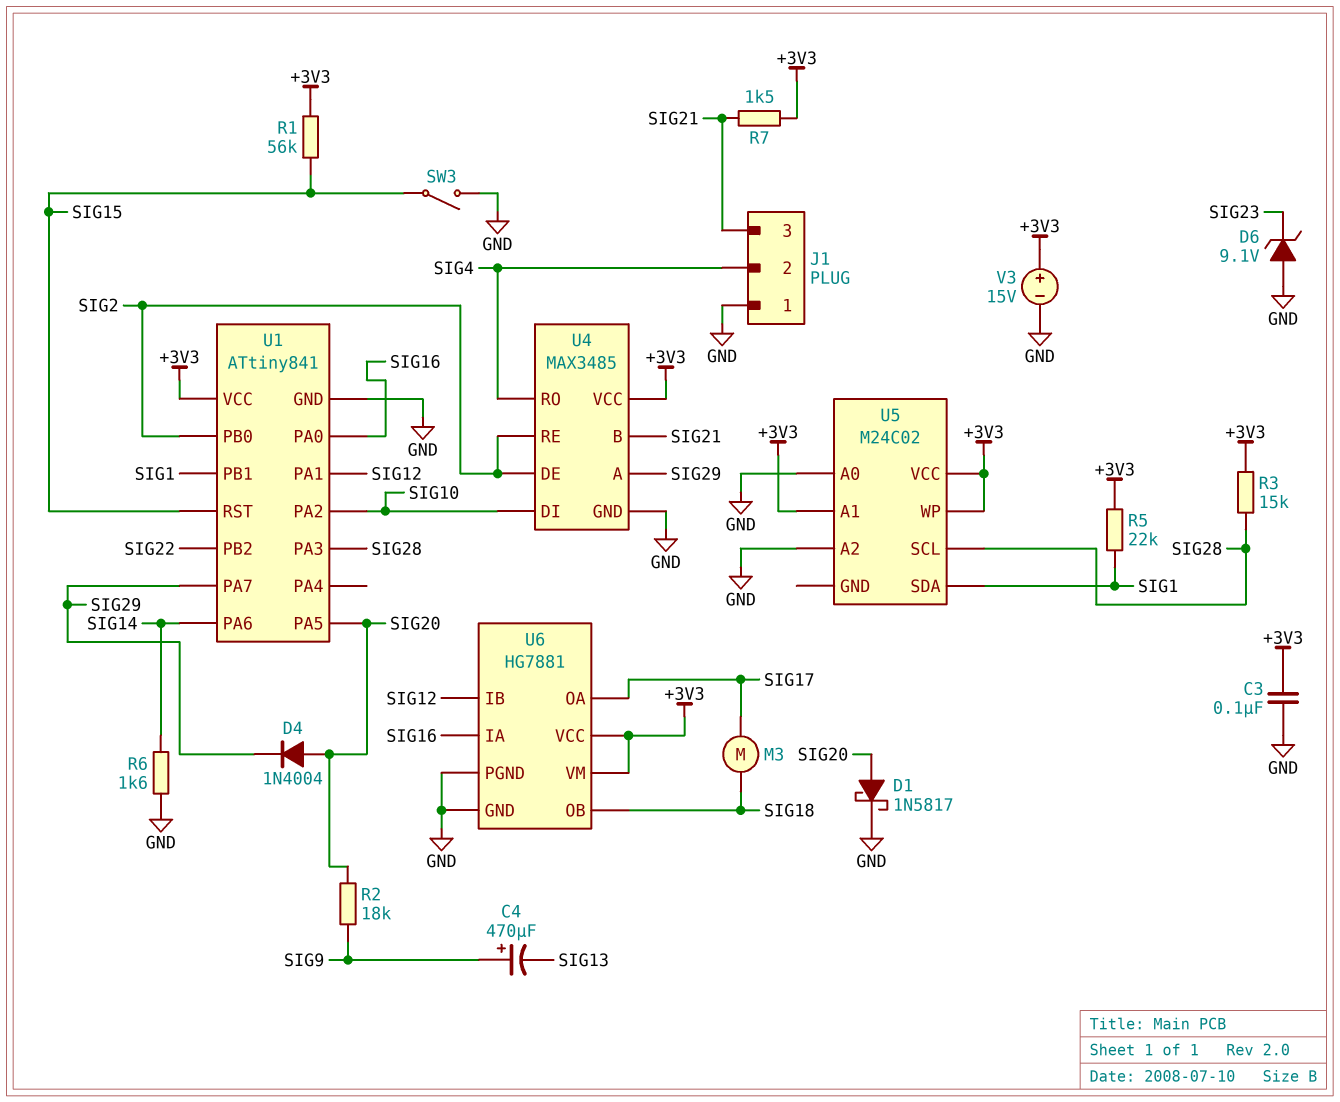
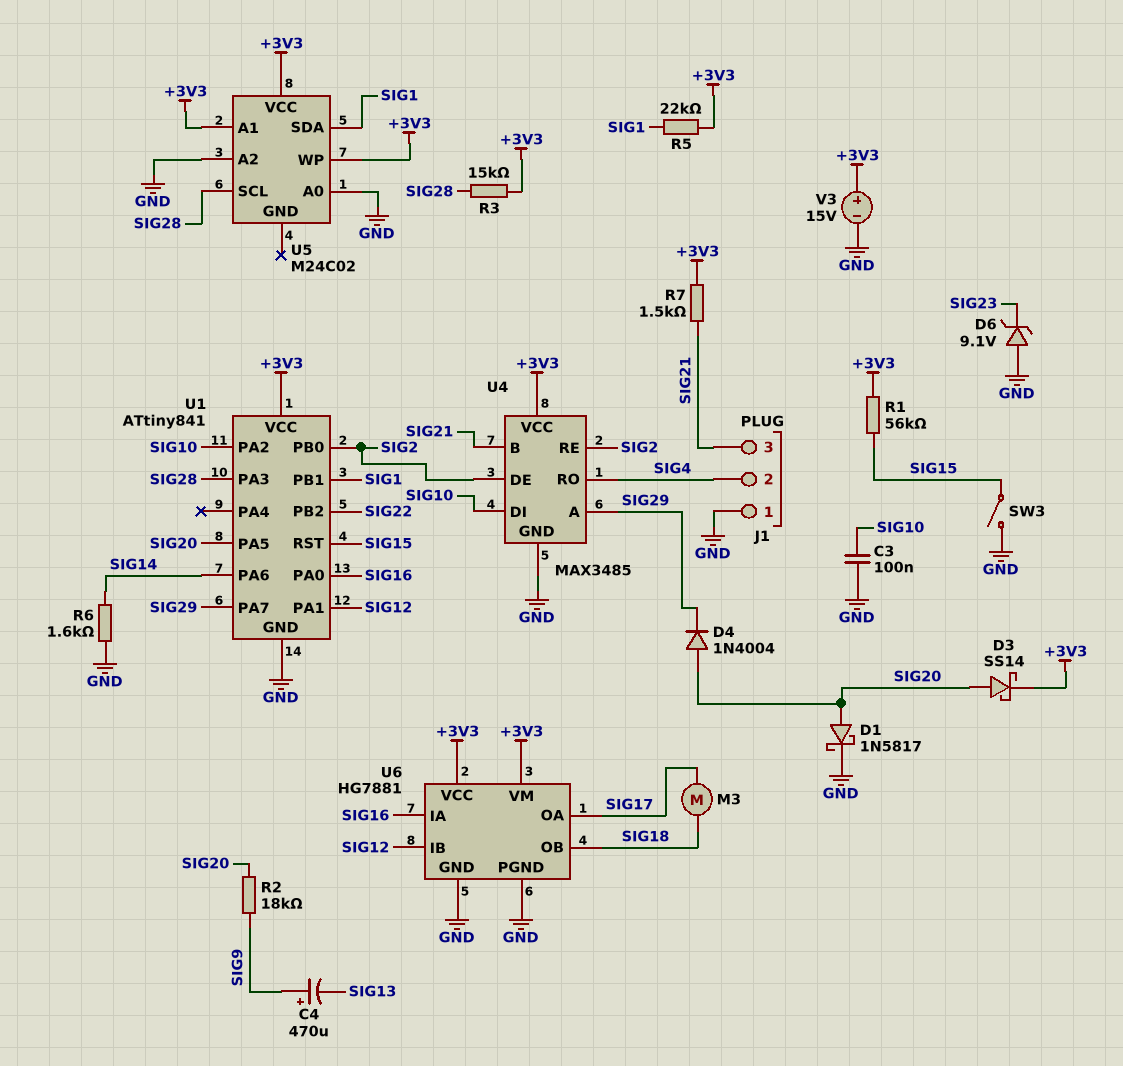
C3: 100nF (+3V3, GND) -> 100nF (GND, SIG10)
D3: none -> schottky SS14 (A SIG20, K +3V3)

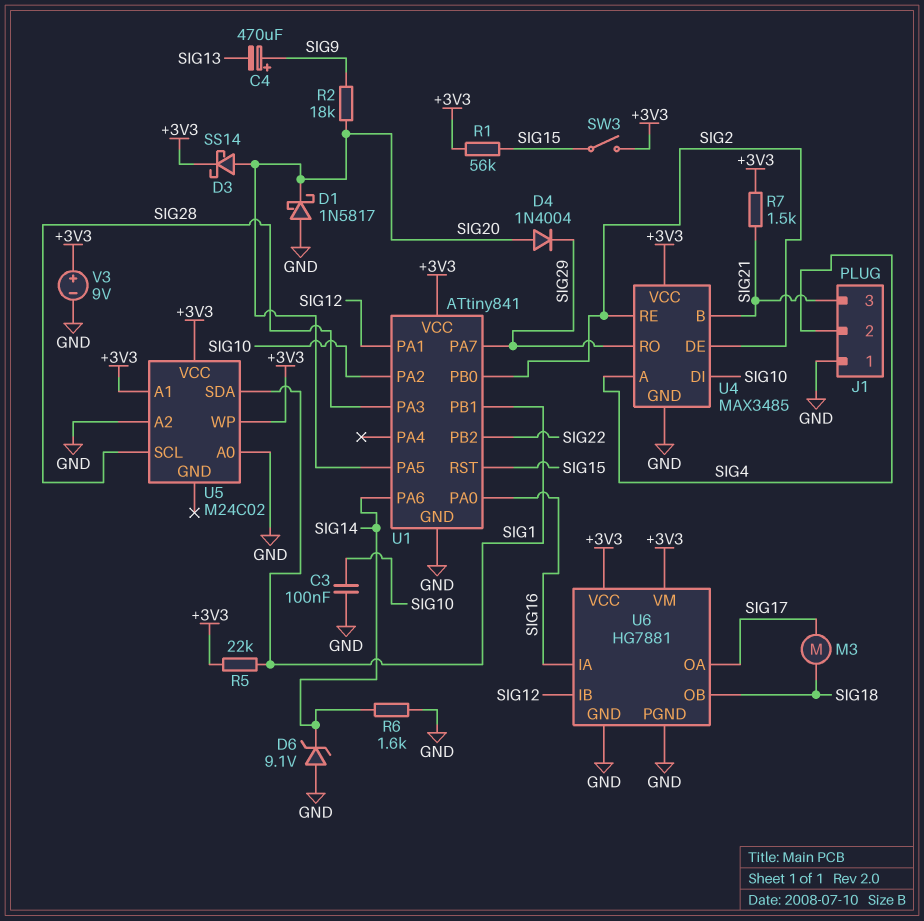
D1: schottky 1N5817 (A SIG20, K GND) -> schottky 1N5817 (A GND, K SIG20)
D6: zener 9.1V (A GND, K SIG23) -> zener 9.1V (A GND, K SIG14)
R3: 15k (+3V3, SIG28) -> none
SW3: switch (GND, SIG15) -> switch (+3V3, SIG15)
U4 pin A: SIG29 -> SIG4
U4 pin RO: SIG4 -> SIG29
V3: 15V (plus +3V3, minus GND) -> 9V (plus +3V3, minus GND)

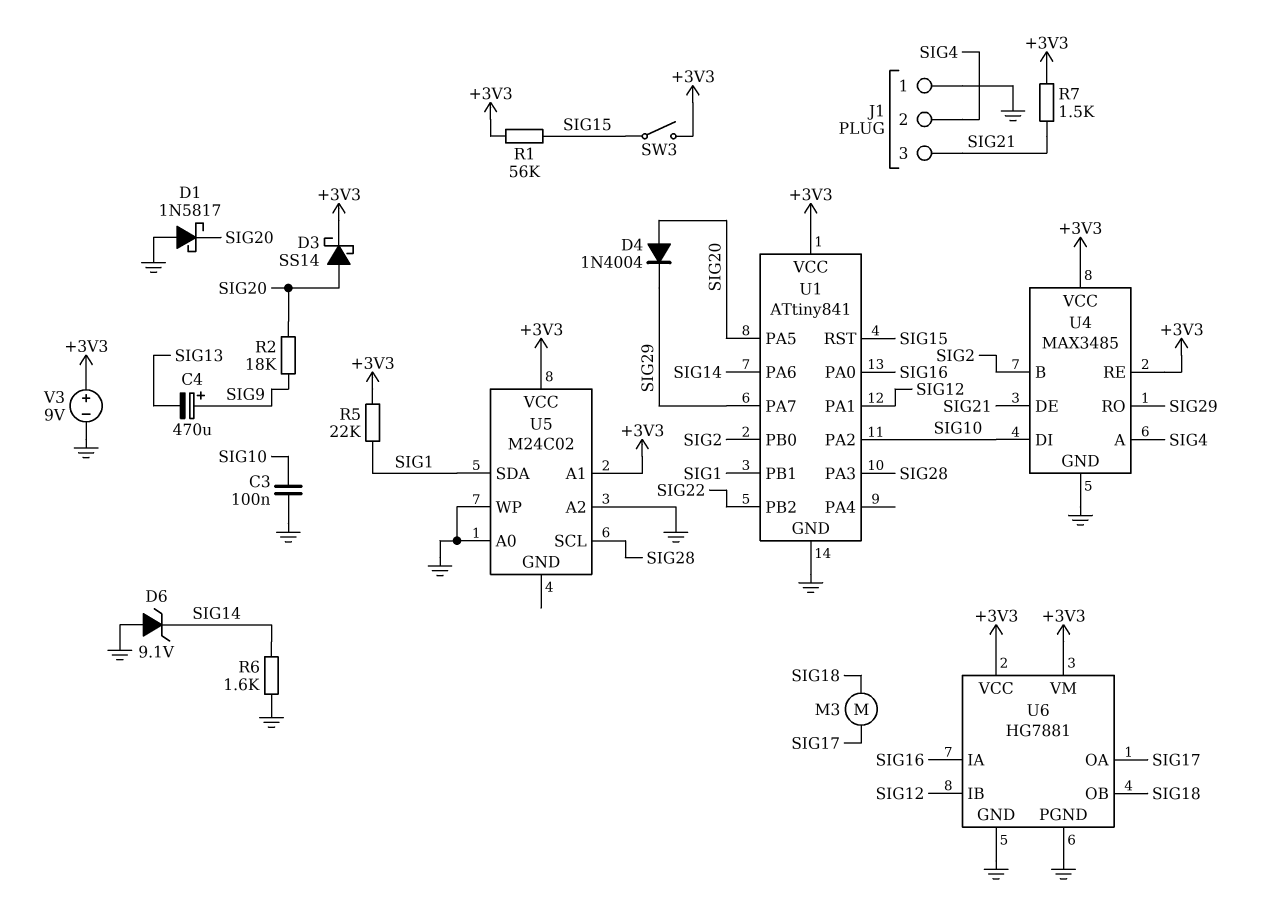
U4 pin B: SIG21 -> SIG2
U4 pin DE: SIG2 -> SIG21
U4 pin RE: SIG2 -> +3V3
U5 pin WP: +3V3 -> GND

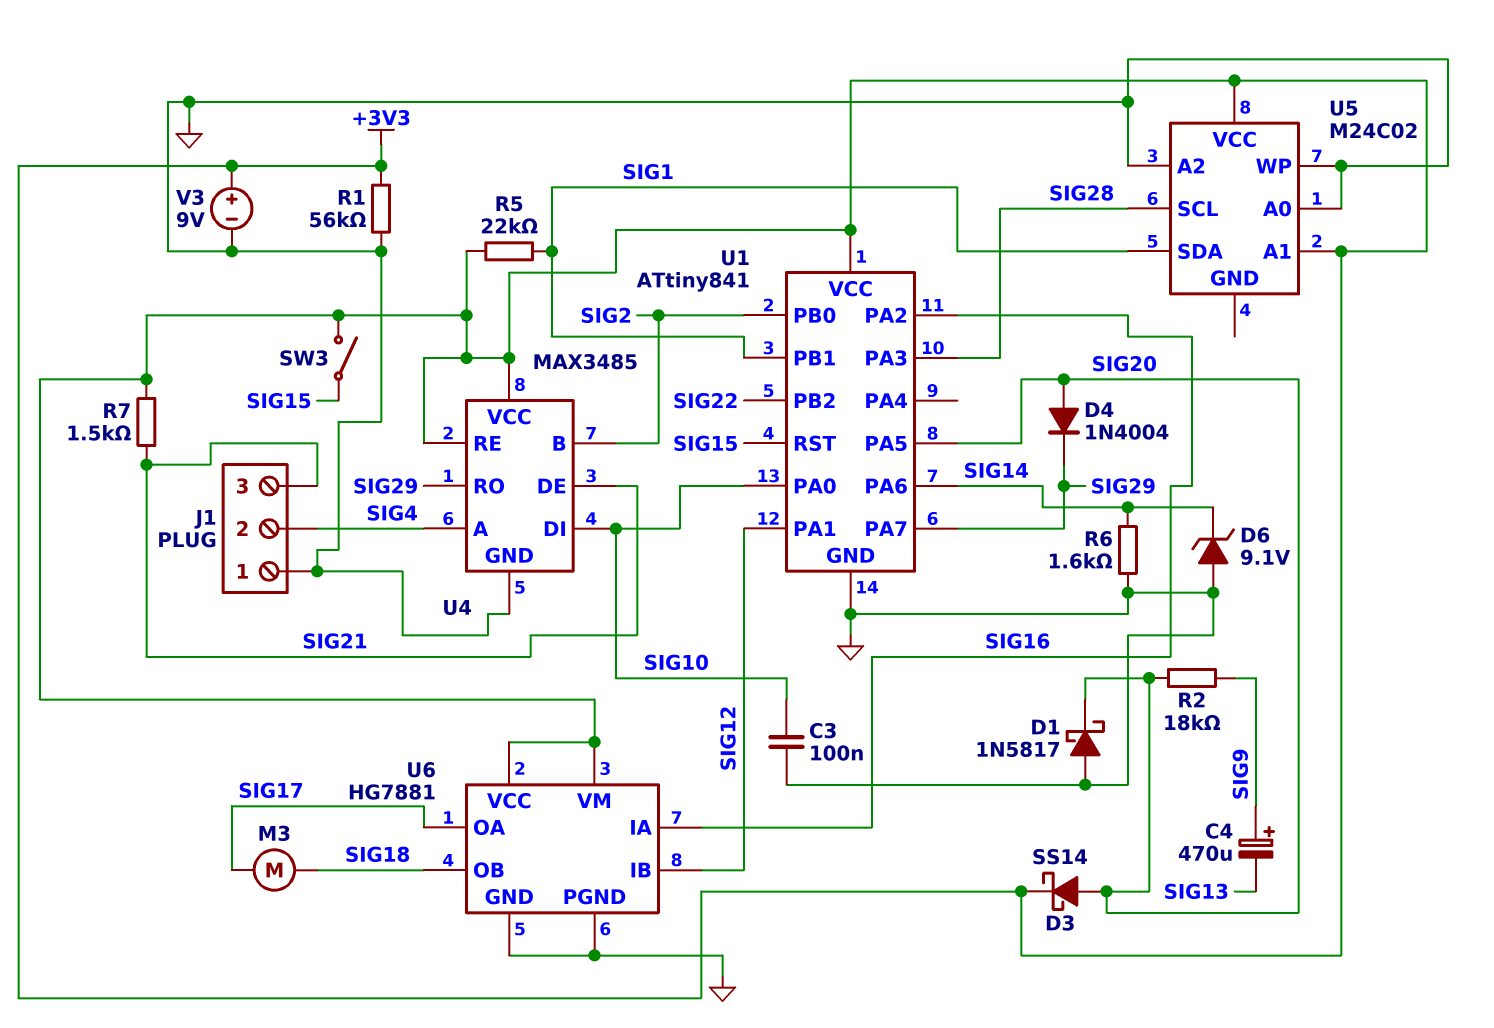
R1: 56k (+3V3, SIG15) -> 56k (+3V3, GND)
U1 pin PA0: SIG16 -> SIG10
U1 pin PA2: SIG10 -> SIG16

